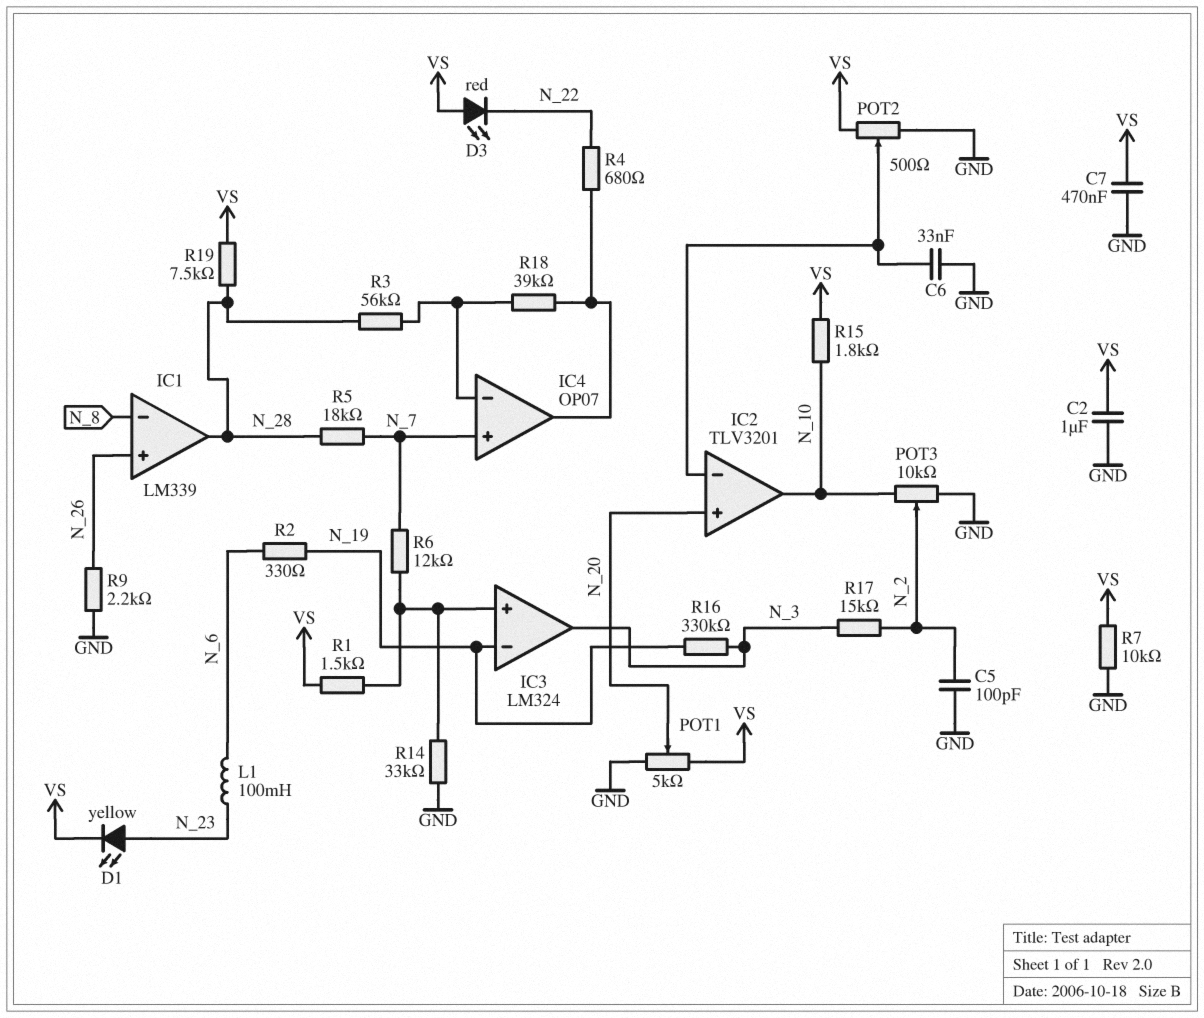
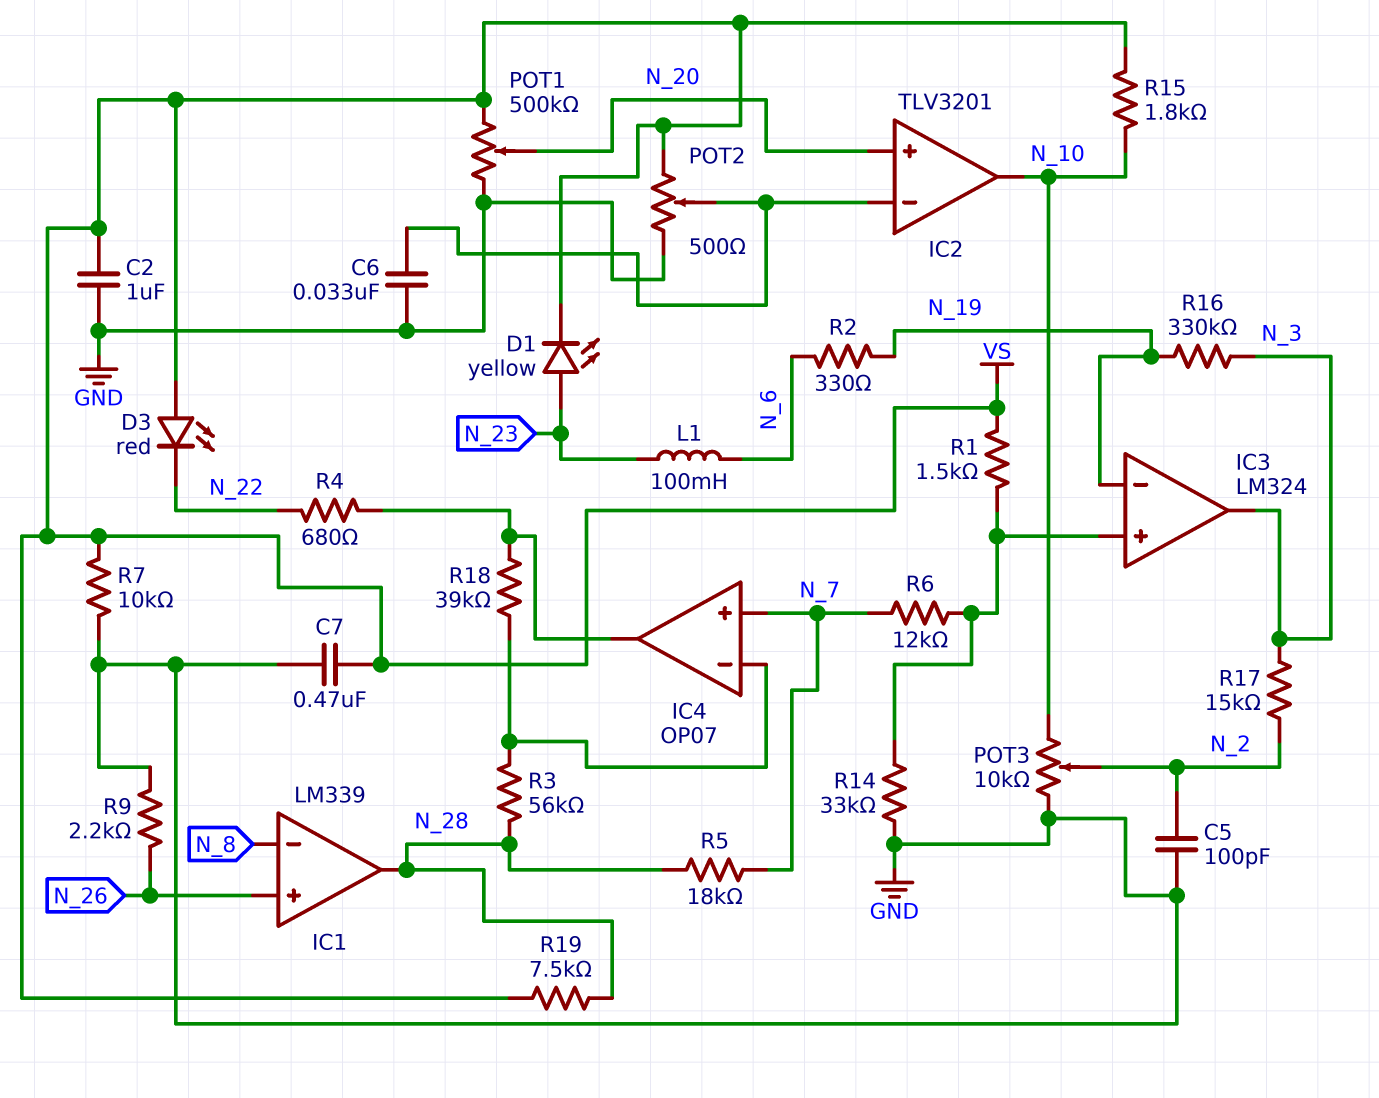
POT1: 5k (GND, VS, wiper N_20) -> 500k (GND, VS, wiper N_20)

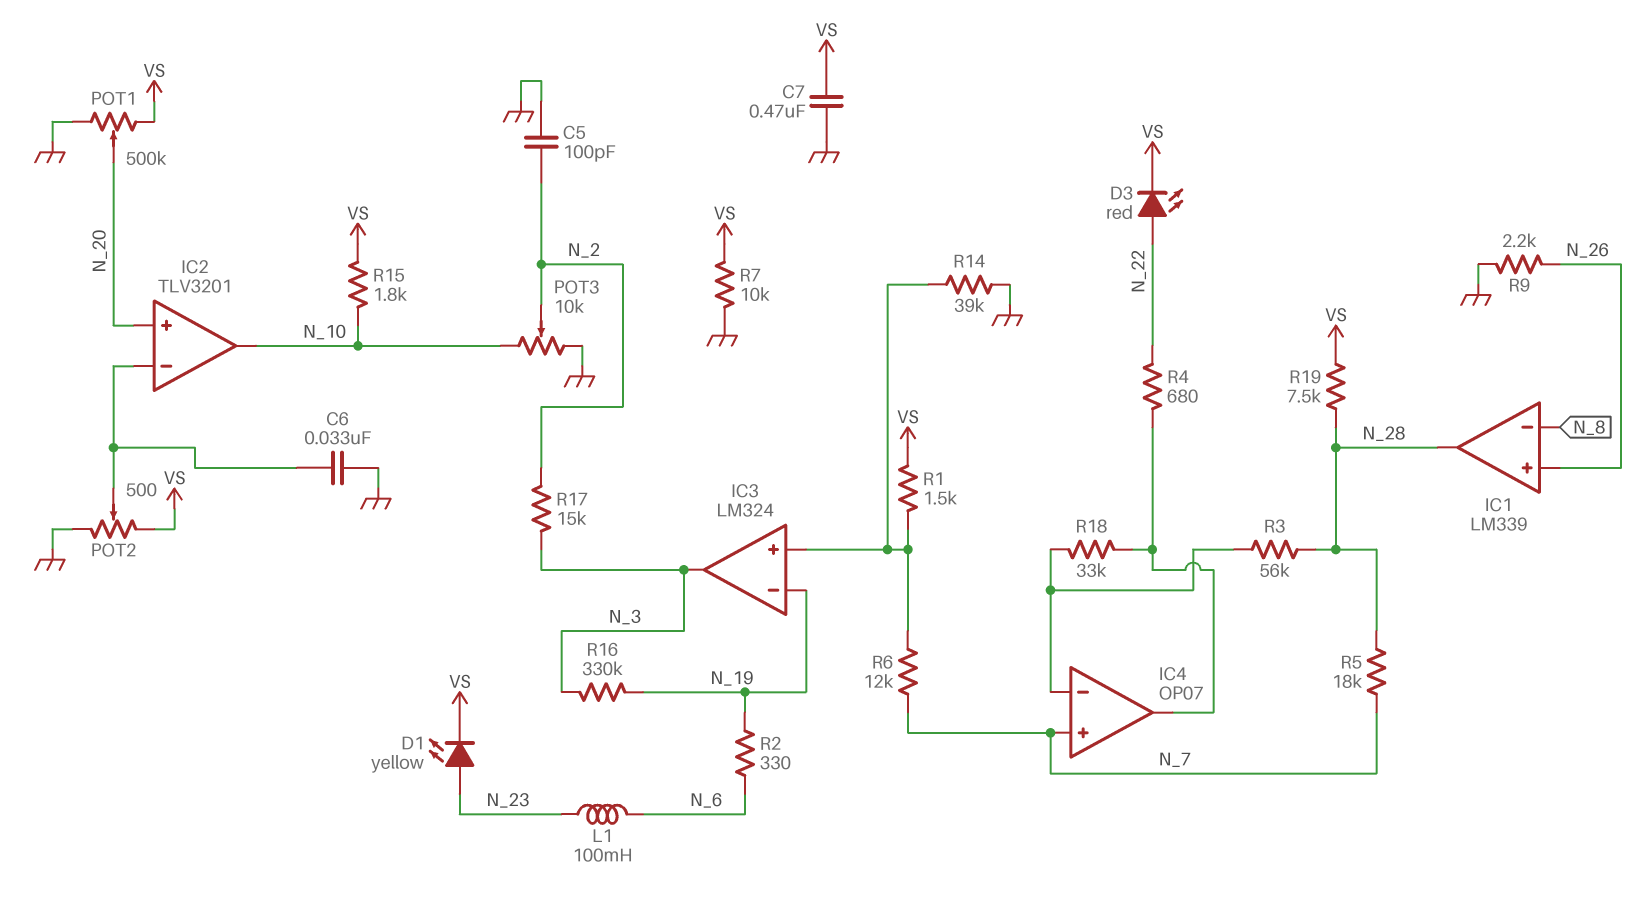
C2: 1uF (GND, VS) -> none
D3: LED red (A VS, K N_22) -> LED red (A N_22, K VS)
R14: 33k (GND, IC3/in+) -> 39k (GND, IC3/in+)
R18: 39k (IC4/in-, IC4/out) -> 33k (IC4/in-, IC4/out)

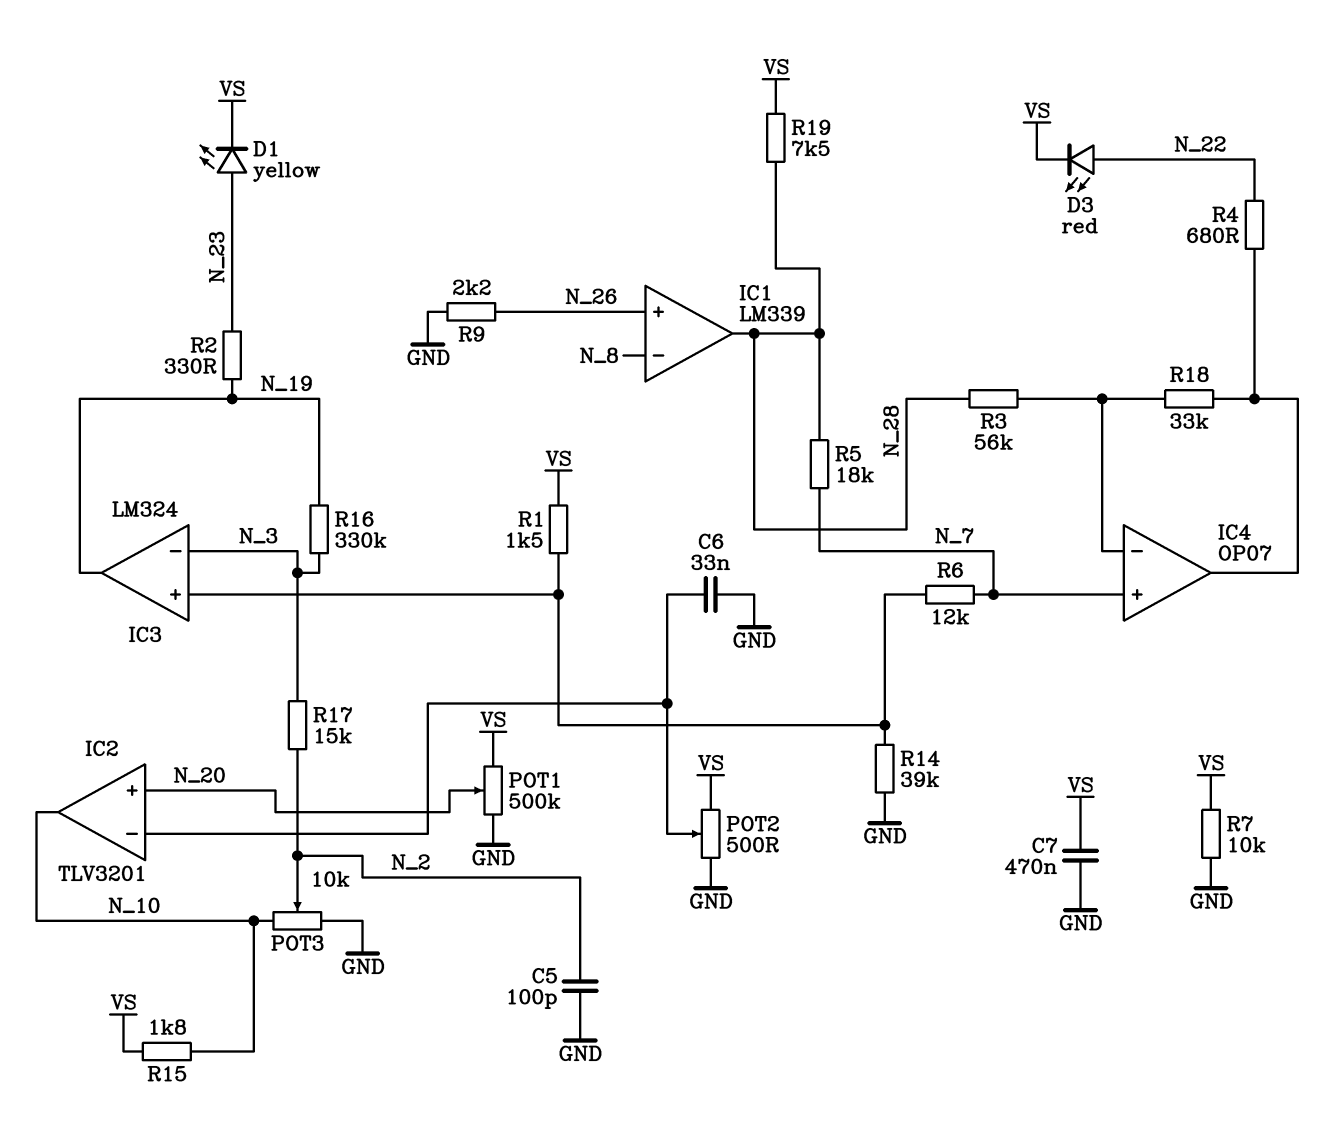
IC3 pin in-: N_19 -> N_3
IC3 pin out: N_3 -> N_19
L1: 100mH (N_6, N_23) -> none
R2: 330 (N_6, N_19) -> 330 (N_19, N_23)

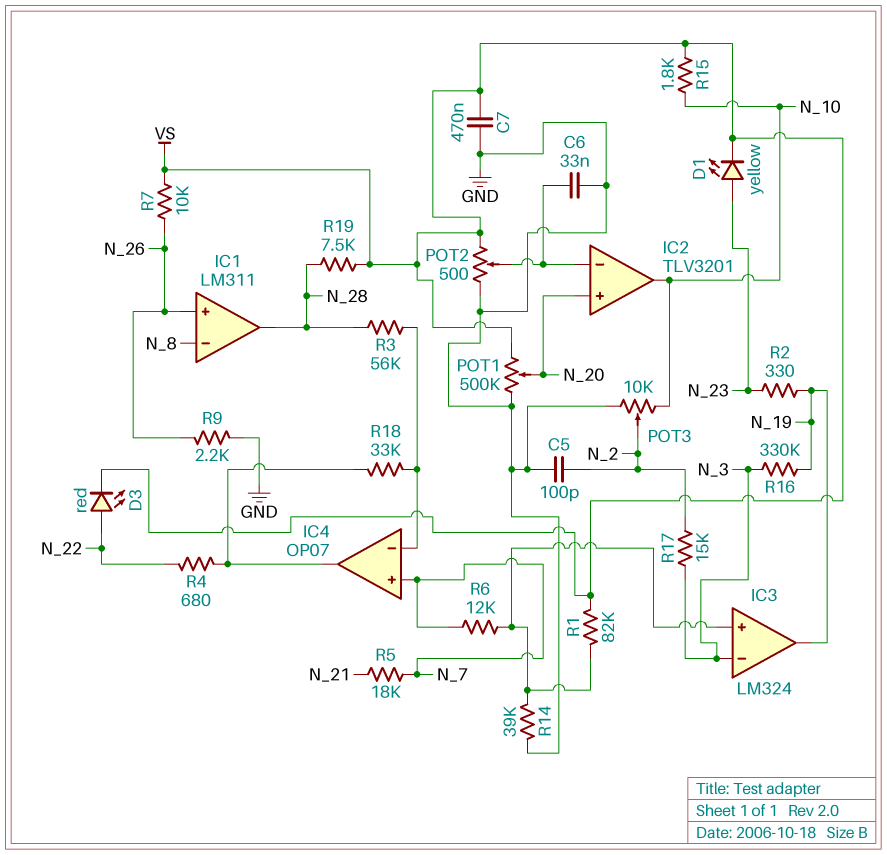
IC1: LM339 -> LM311
R1: 1.5k (IC3/in+, VS) -> 82k (IC3/in+, VS)
R5: 18k (N_7, N_28) -> 18k (N_7, N_21)
R7: 10k (GND, VS) -> 10k (N_26, VS)

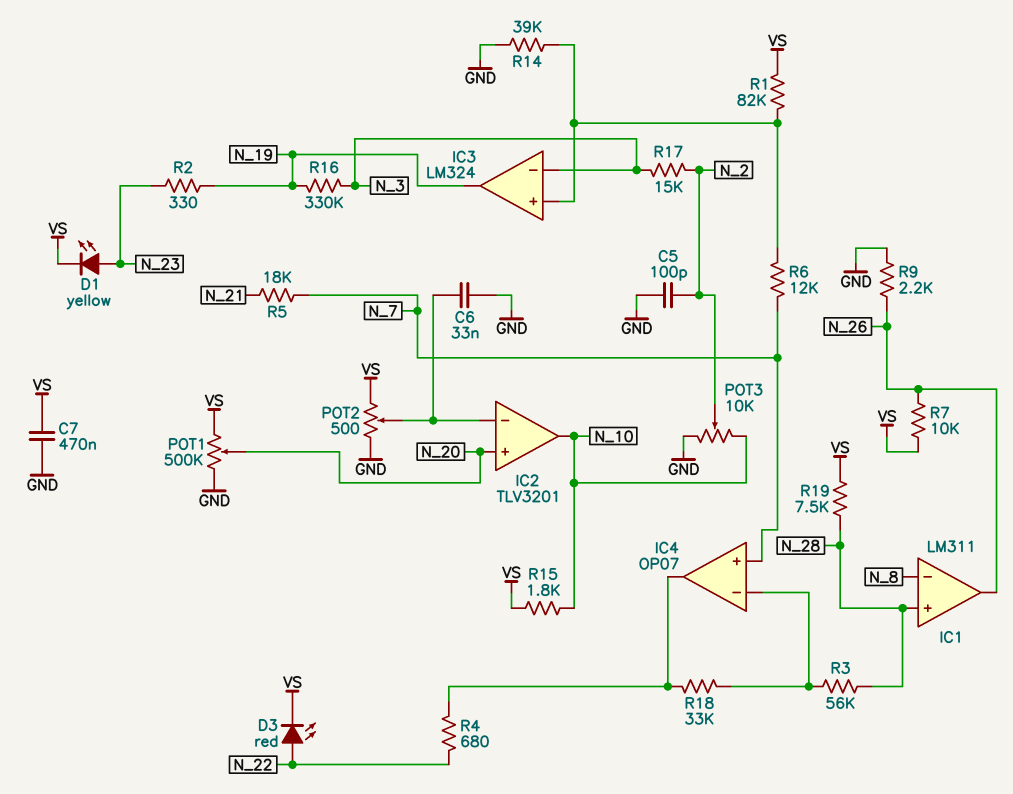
IC1 pin in+: N_26 -> N_28
IC1 pin out: N_28 -> N_26

